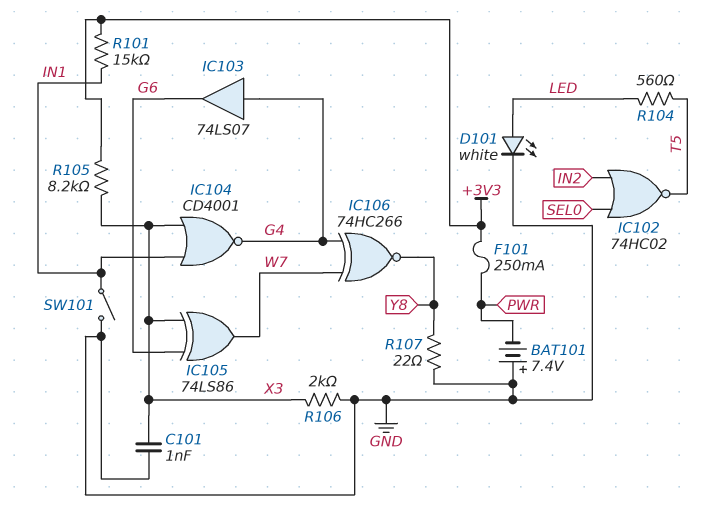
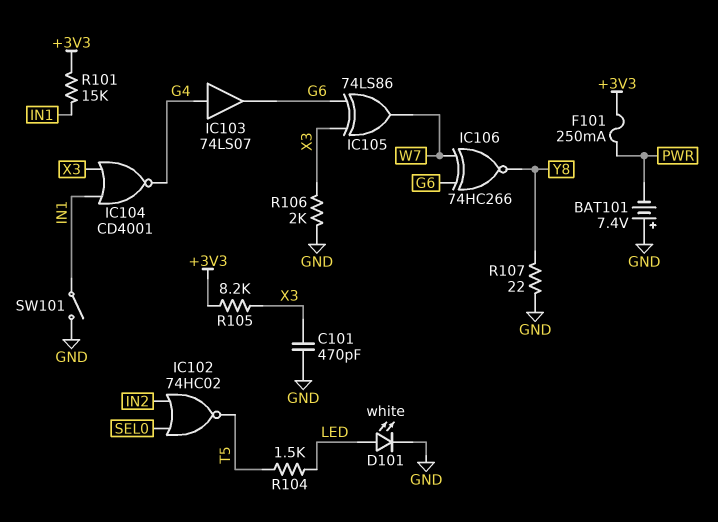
C101: 1nF (GND, X3) -> 470pF (GND, X3)
IC106: XNOR 74HC266 (in G4, in W7, out Y8) -> XNOR 74HC266 (in G6, in W7, out Y8)
R104: 560 (LED, T5) -> 1.5k (LED, T5)

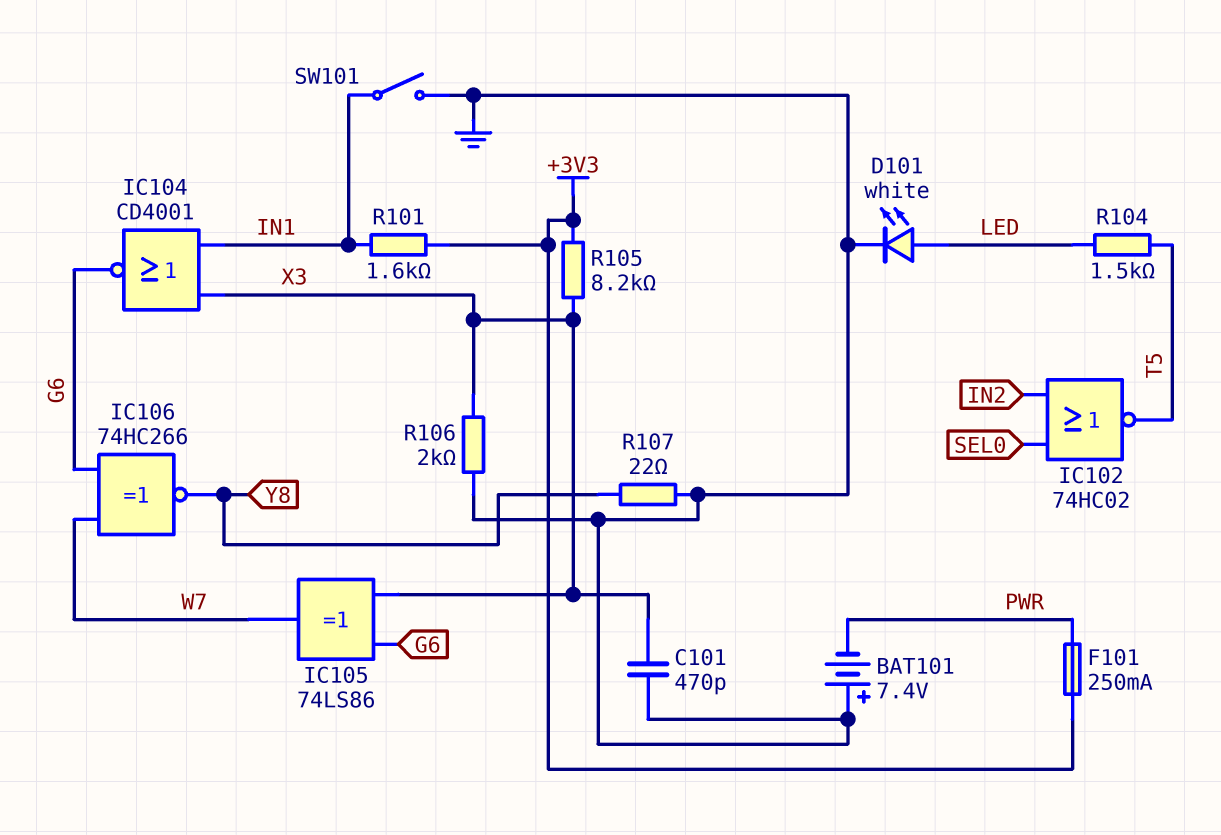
IC103: buffer 74LS07 (in G4, out G6) -> none
IC104: NOR CD4001 (in IN1, in X3, out G4) -> NOR CD4001 (in IN1, in X3, out G6)
R101: 15k (+3V3, IN1) -> 1.6k (+3V3, IN1)

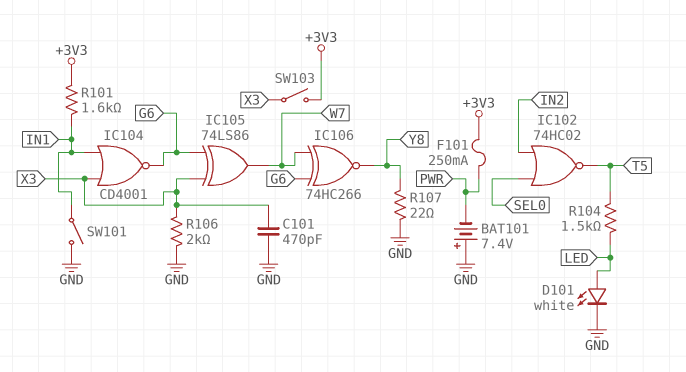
R105: 8.2k (+3V3, X3) -> none
SW103: none -> switch (+3V3, X3)

